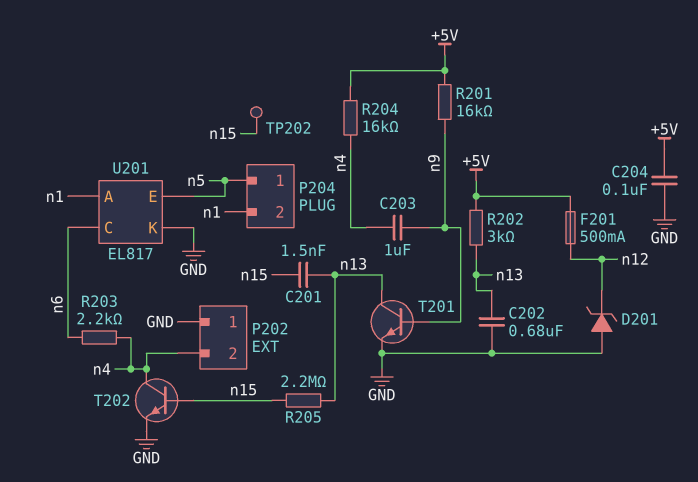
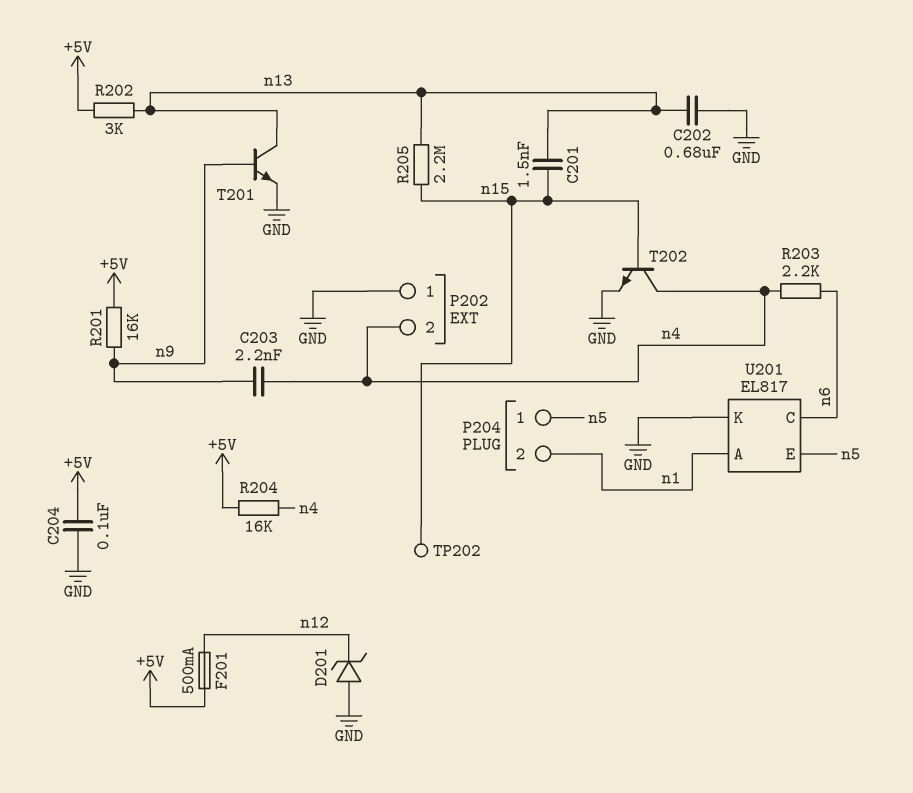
C203: 1uF (n4, n9) -> 2.2nF (n4, n9)

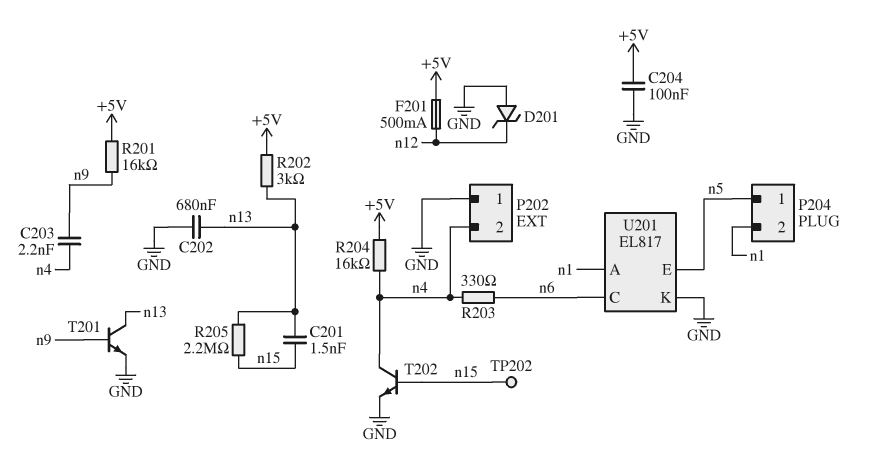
R203: 2.2k (n4, n6) -> 330 (n4, n6)

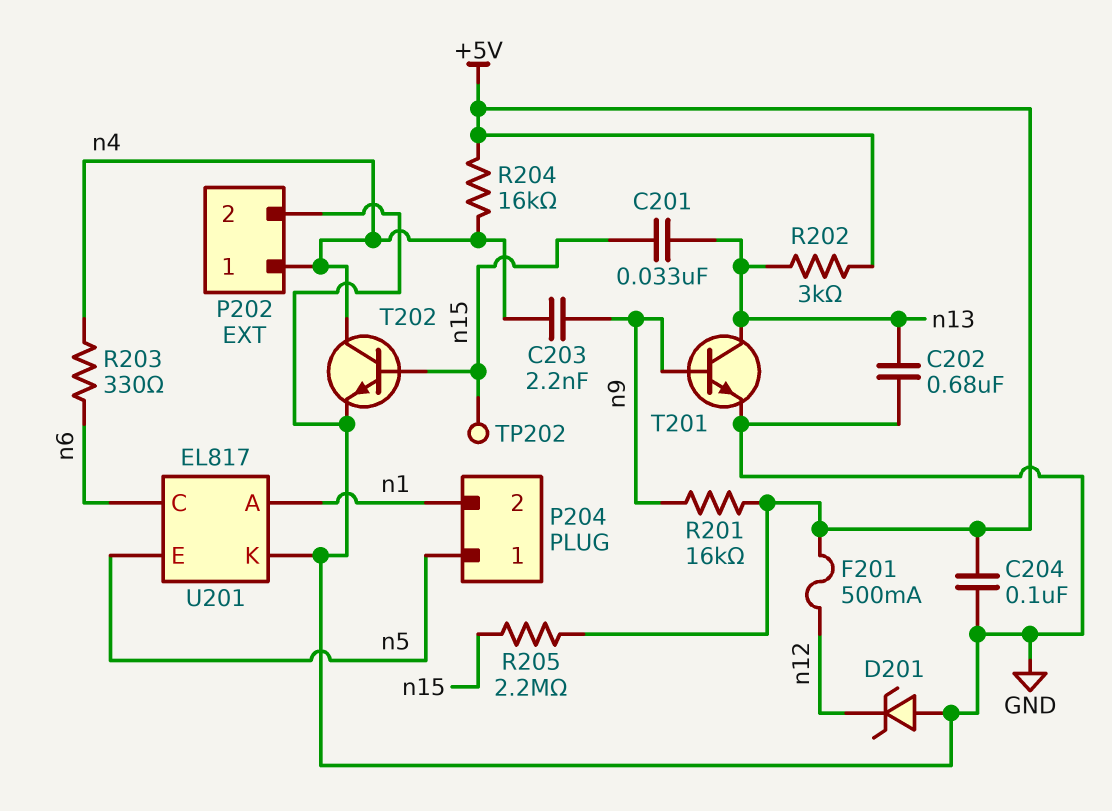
C201: 1.5nF (n13, n15) -> 33nF (n13, n15)
P202 pin 1: GND -> n4
P202 pin 2: n4 -> GND
R205: 2.2M (n13, n15) -> 2.2M (+5V, n15)

